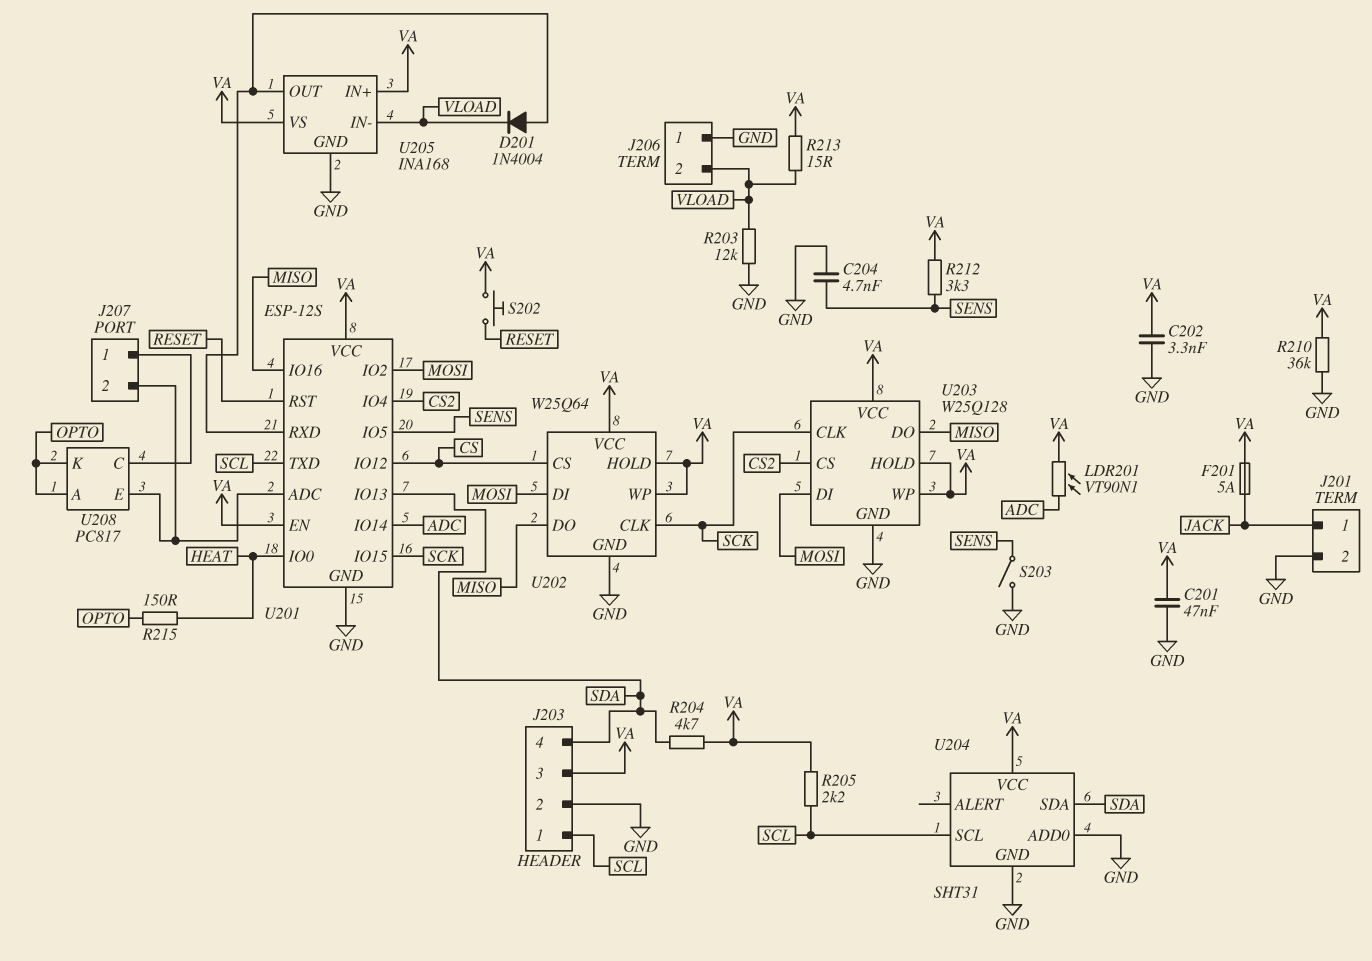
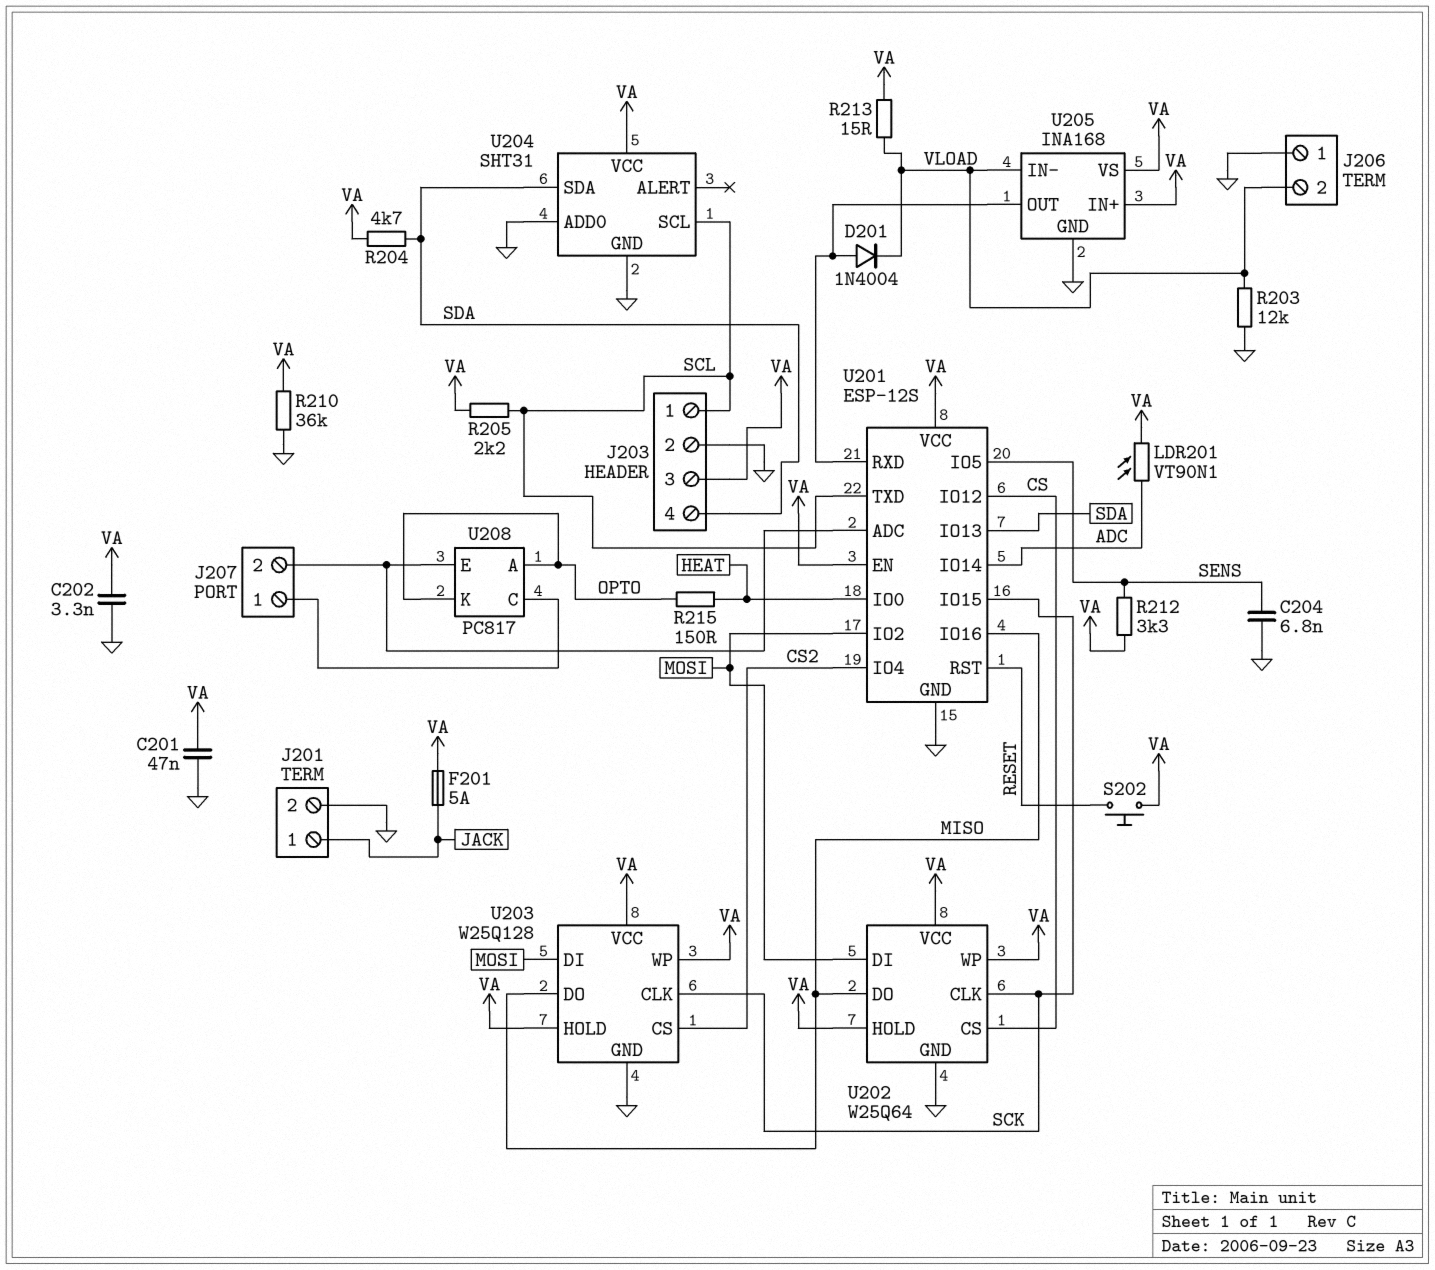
C204: 4.7nF (GND, SENS) -> 6.8nF (GND, SENS)
S203: switch (GND, SENS) -> none

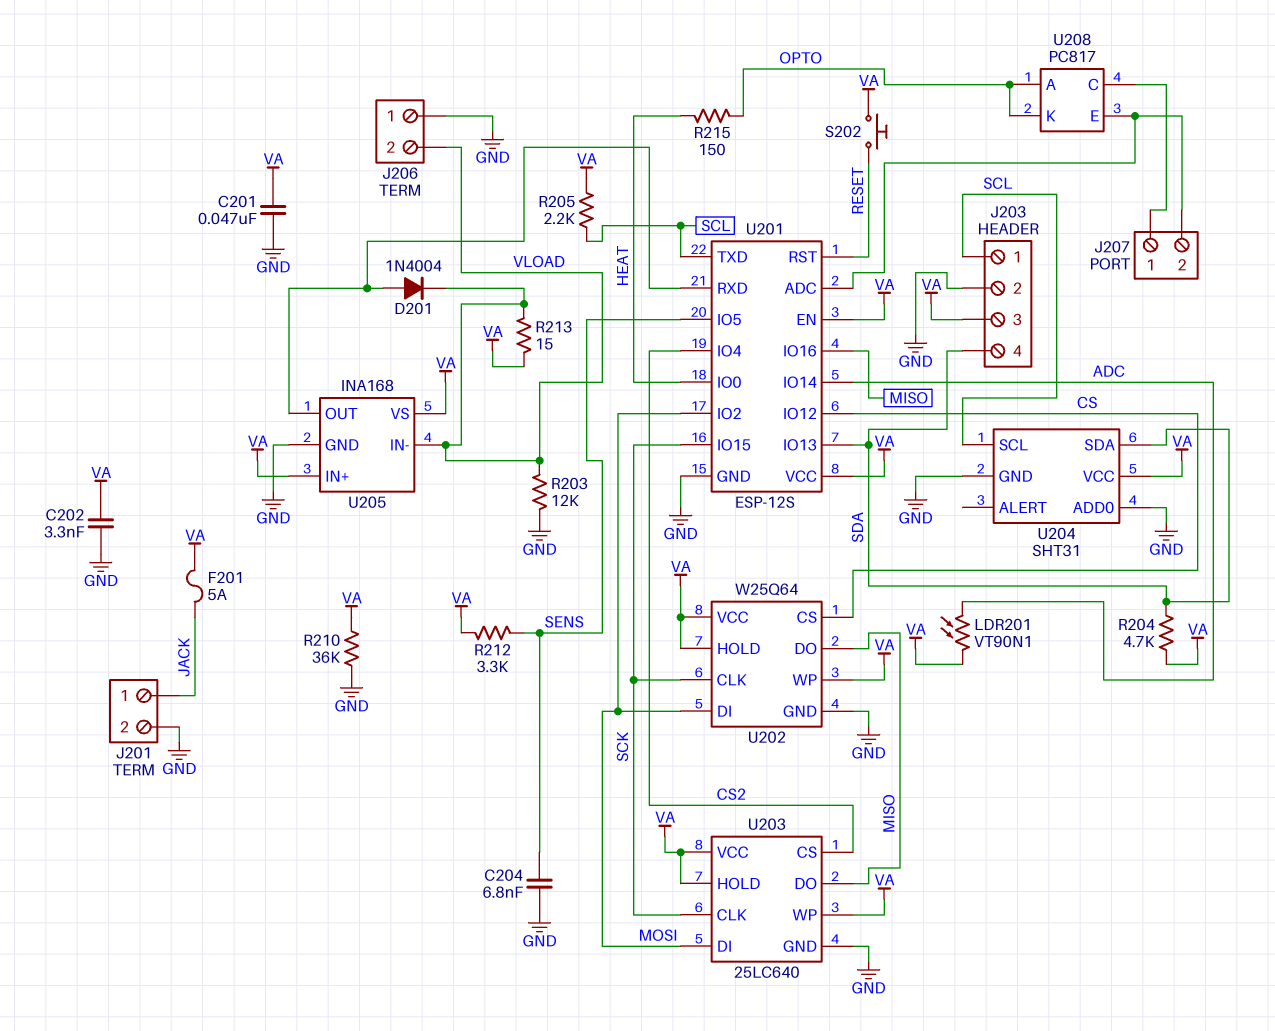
U203: W25Q128 -> 25LC640

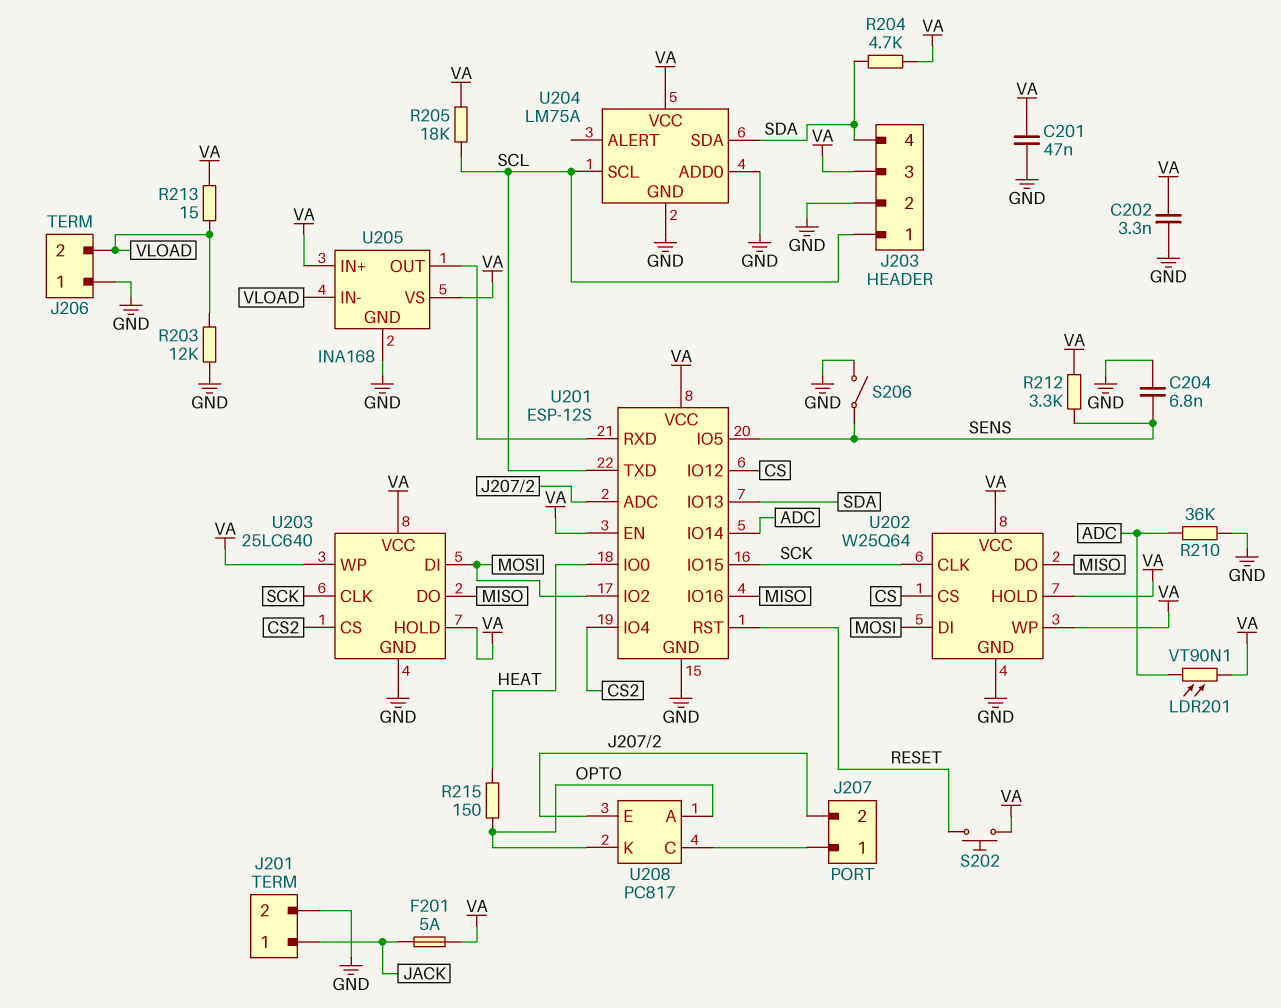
D201: diode 1N4004 (A U201/RXD, K VLOAD) -> none
R205: 2.2k (SCL, VA) -> 18k (SCL, VA)
R210: 36k (GND, VA) -> 36k (ADC, GND)
S206: none -> switch (GND, SENS)
U204: SHT31 -> LM75A

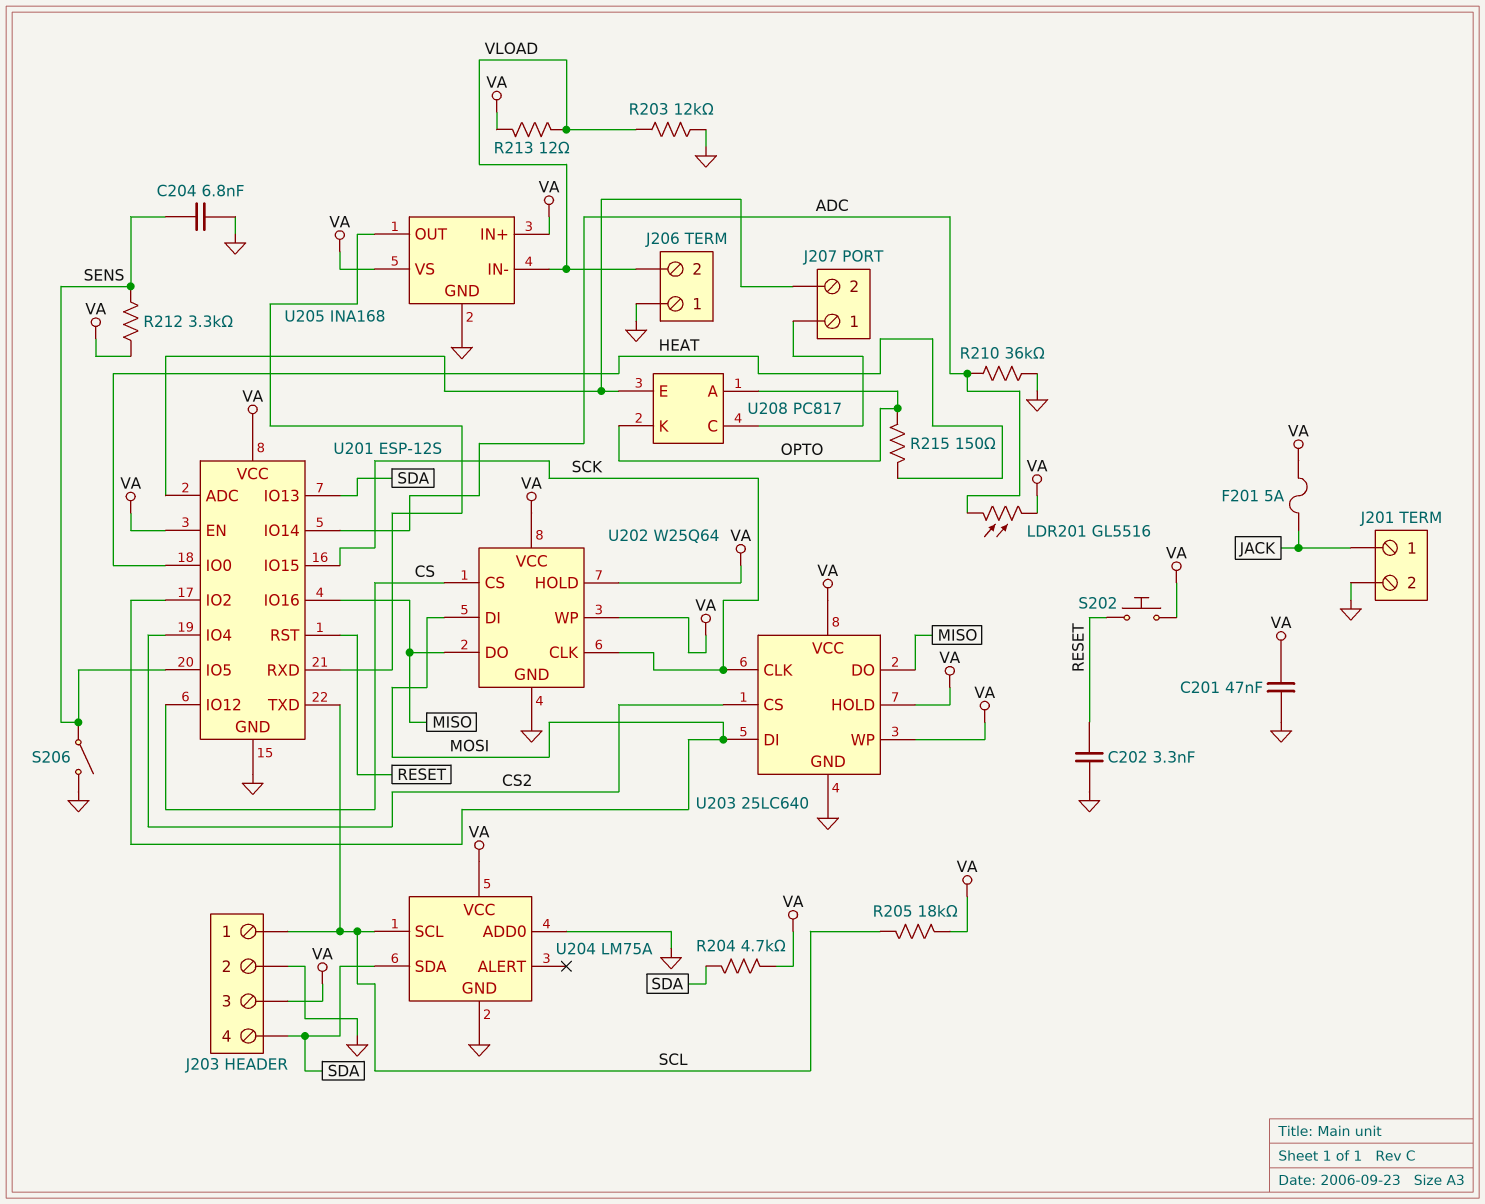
C202: 3.3nF (GND, VA) -> 3.3nF (GND, RESET)
LDR201: VT90N1 (ADC, VA) -> GL5516 (ADC, VA)
R213: 15 (VA, VLOAD) -> 12 (VA, VLOAD)

